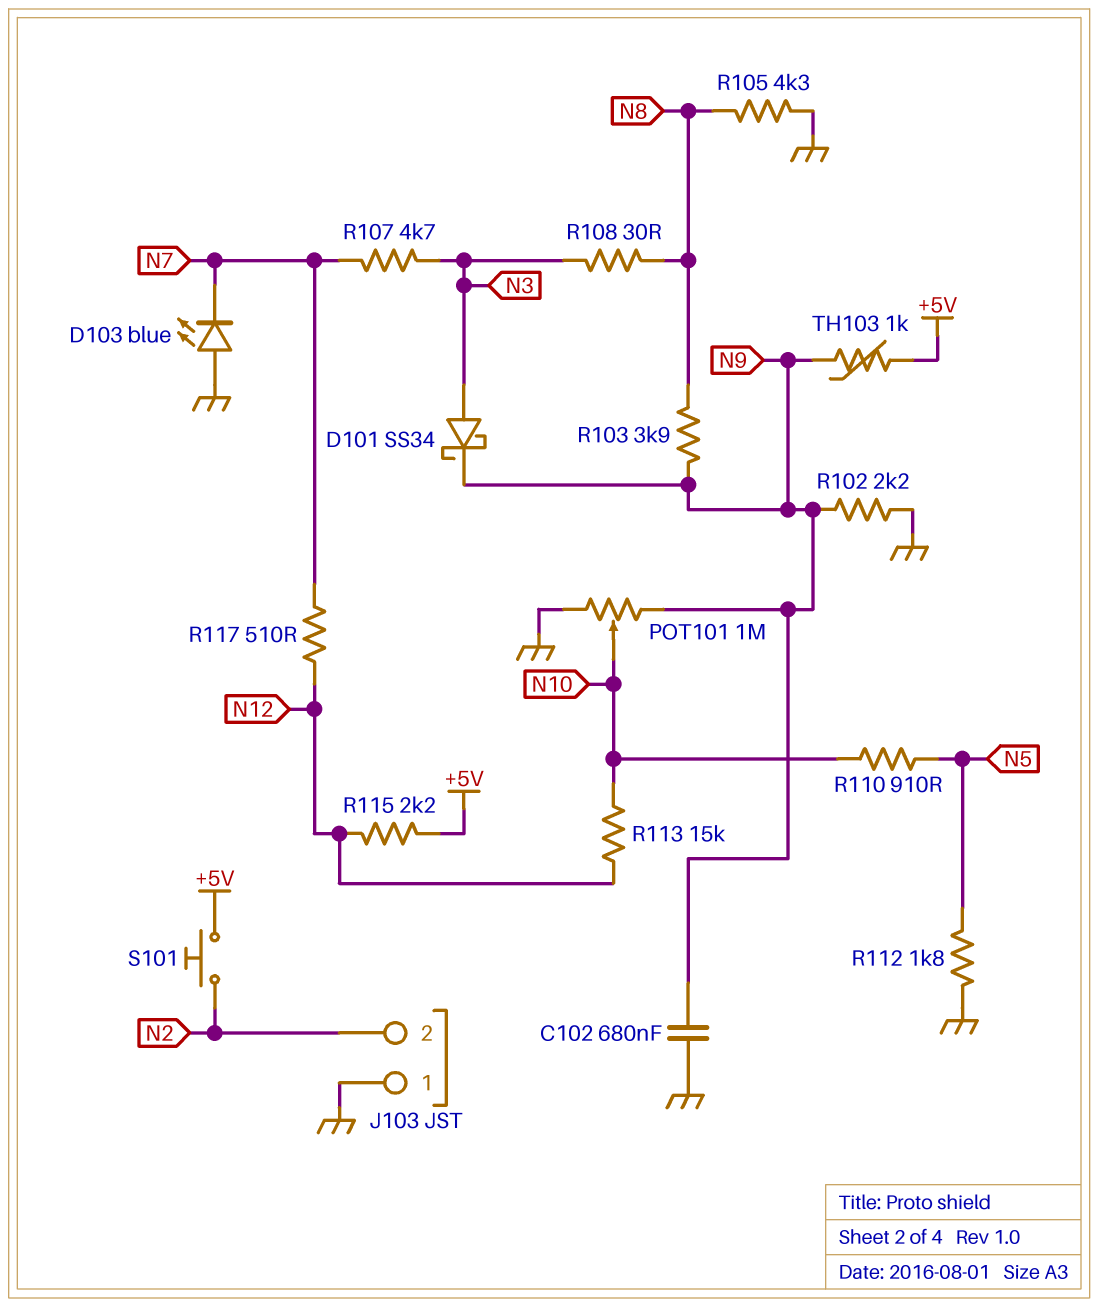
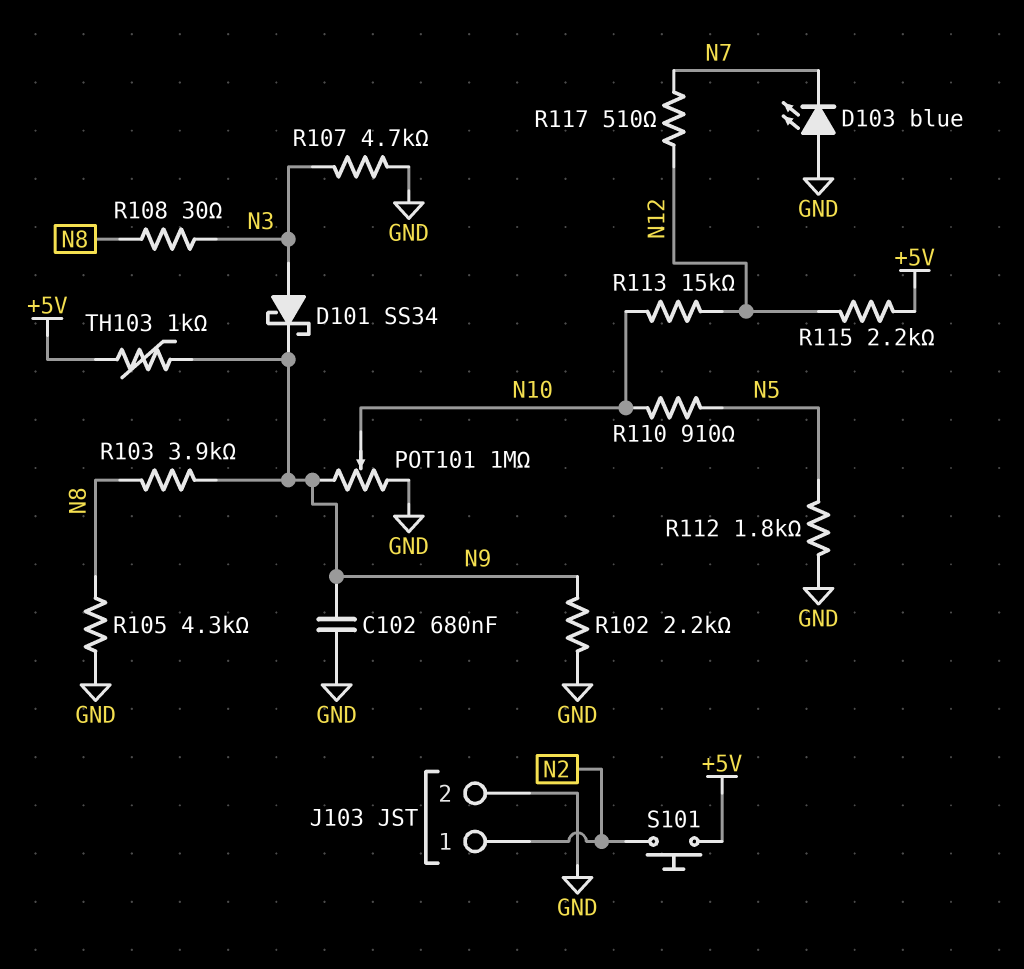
J103 pin 1: GND -> N2
J103 pin 2: N2 -> GND
R107: 4.7k (N3, N7) -> 4.7k (GND, N3)

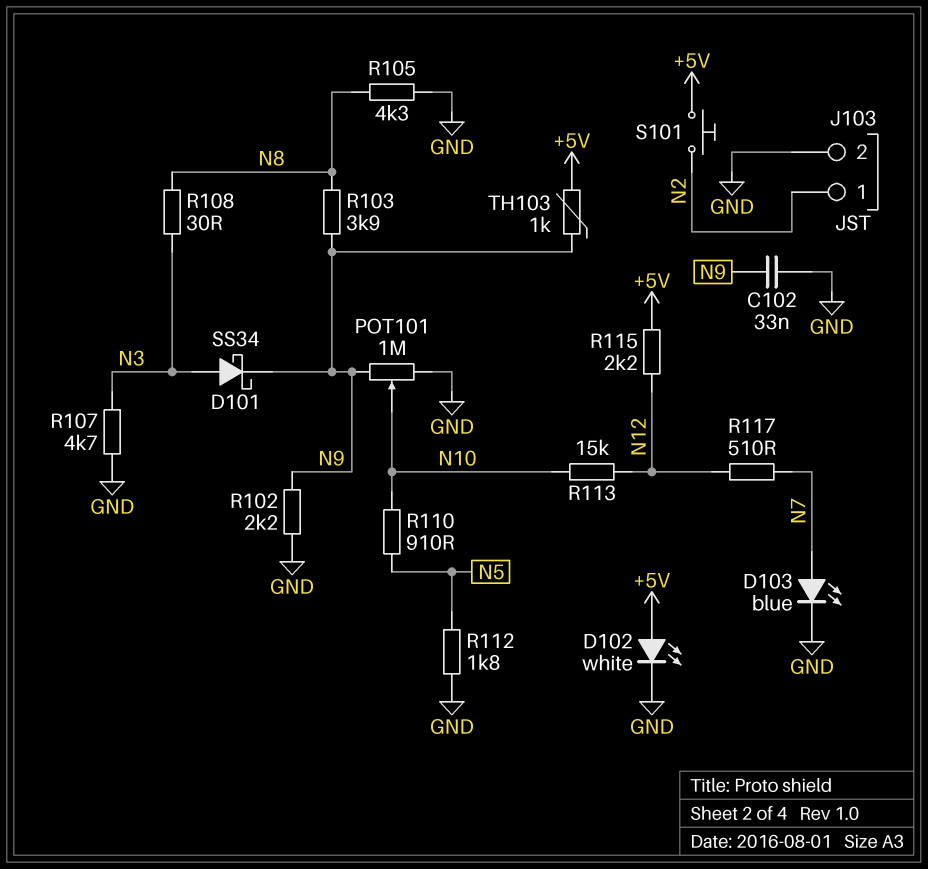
C102: 680nF (GND, N9) -> 33nF (GND, N9)
D102: none -> LED white (A +5V, K GND)
D103: LED blue (A GND, K N7) -> LED blue (A N7, K GND)

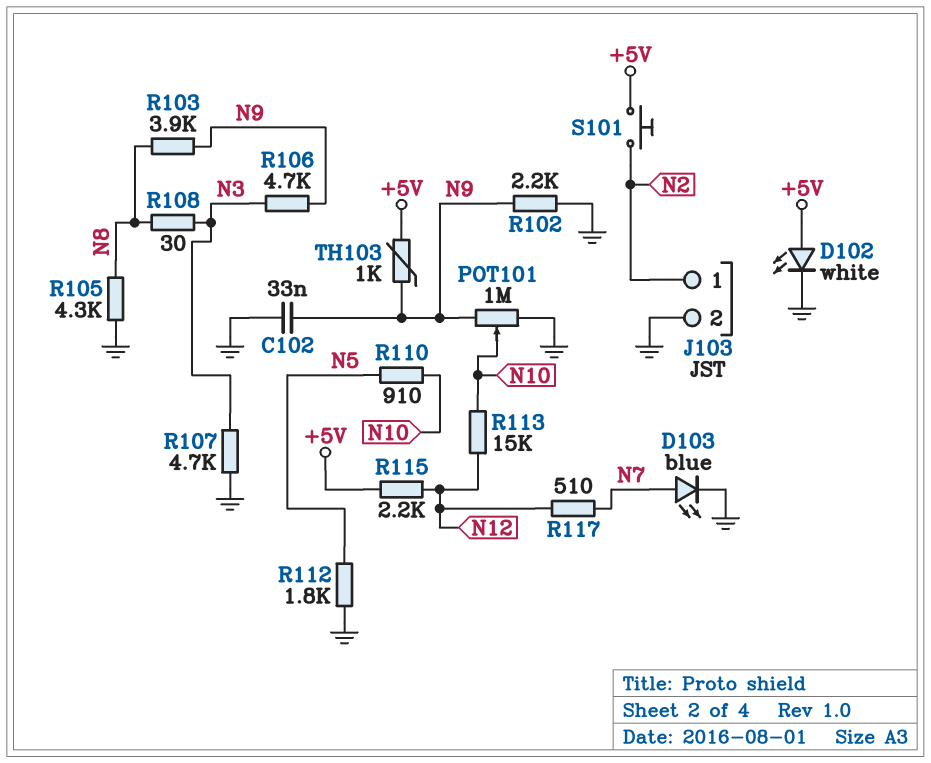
D101: schottky SS34 (A N3, K N9) -> none
R106: none -> 4.7k (N3, N9)

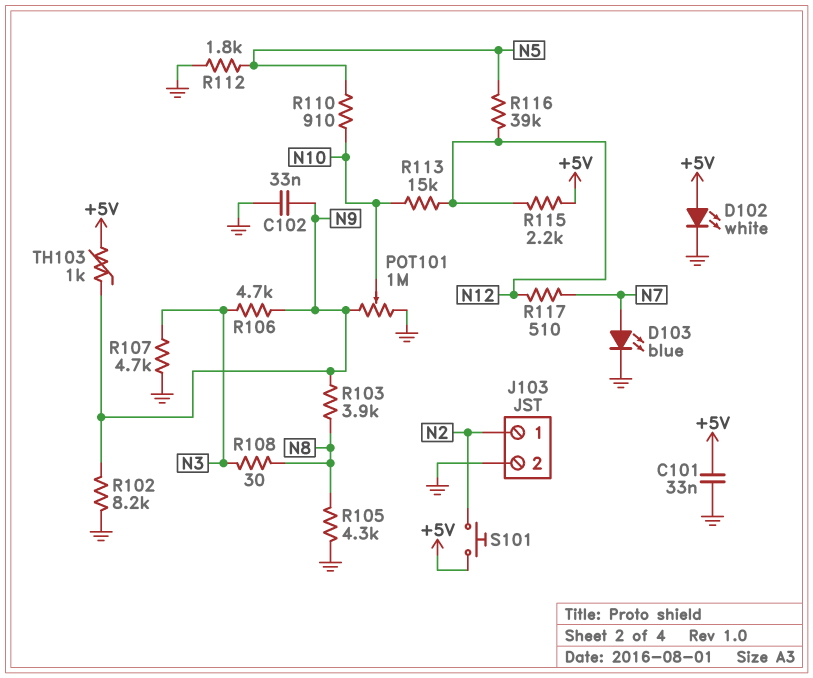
C101: none -> 33nF (+5V, GND)
R102: 2.2k (GND, N9) -> 8.2k (GND, N9)
R116: none -> 39k (N5, N12)

